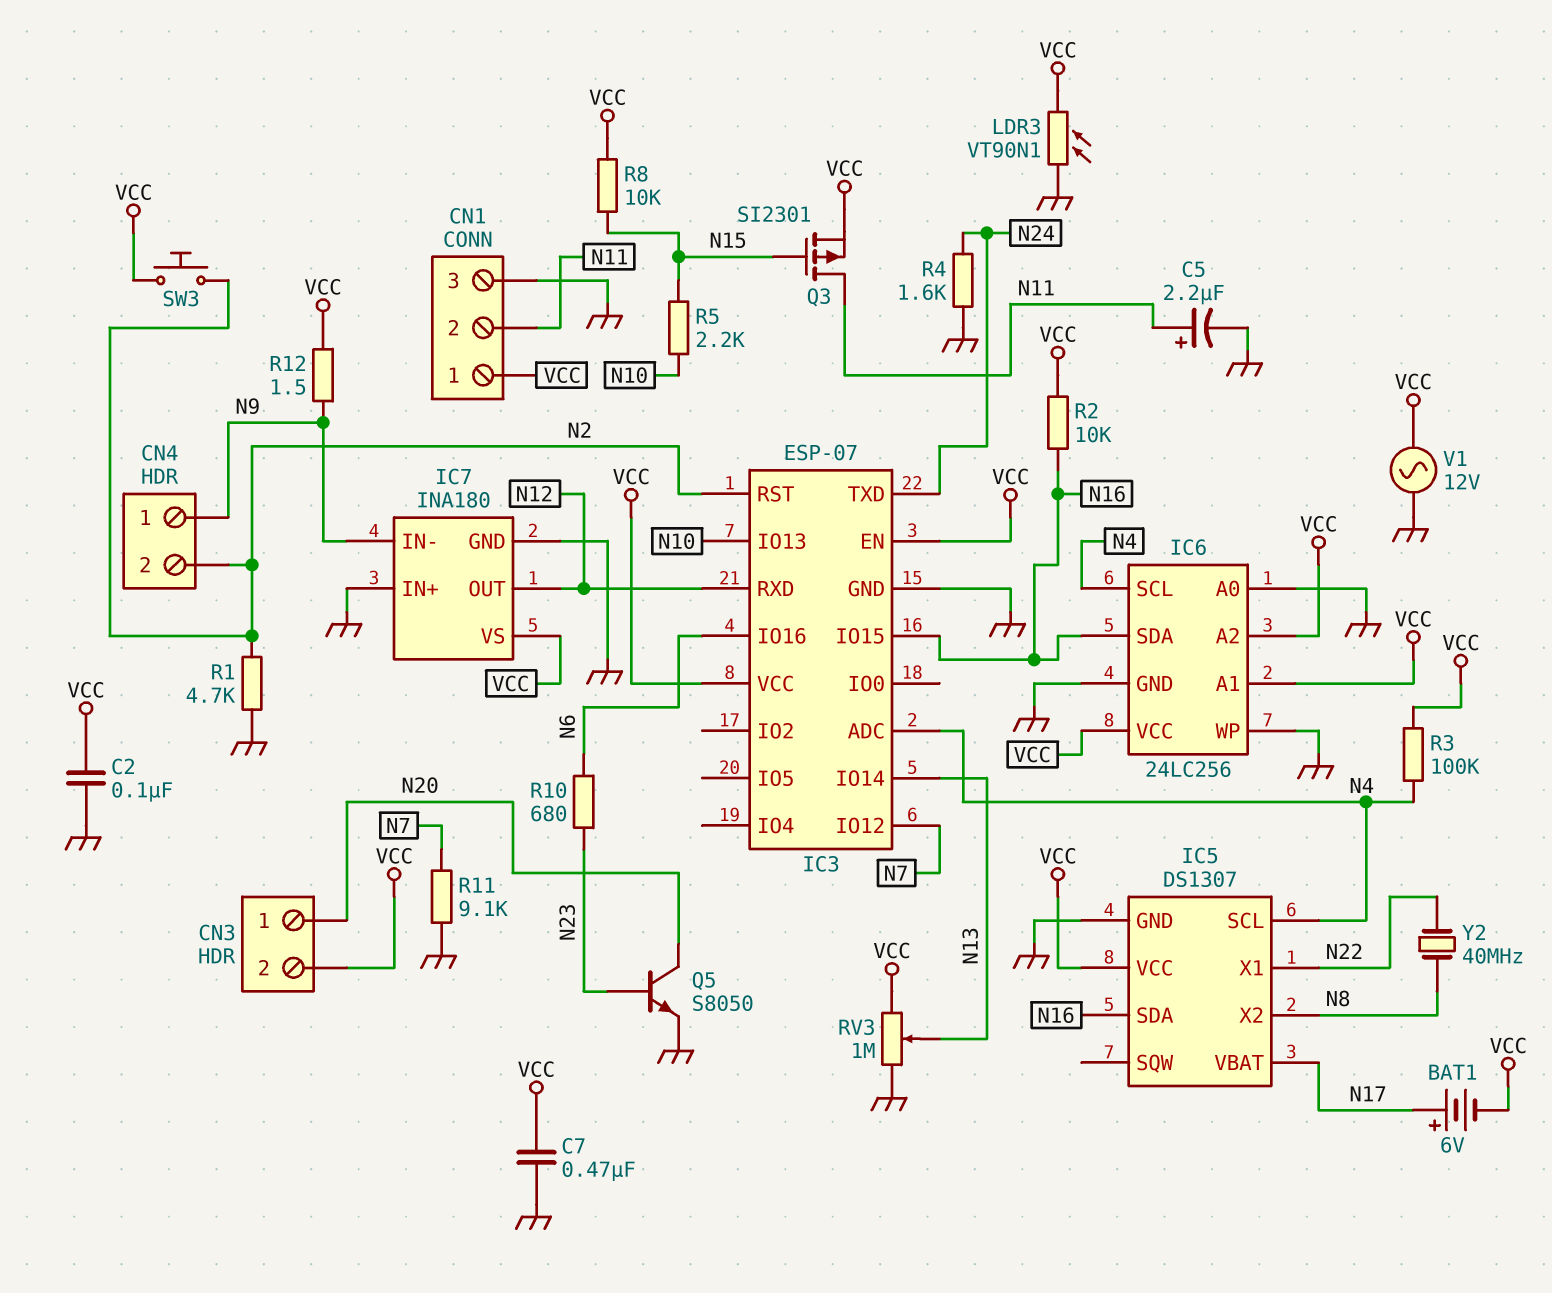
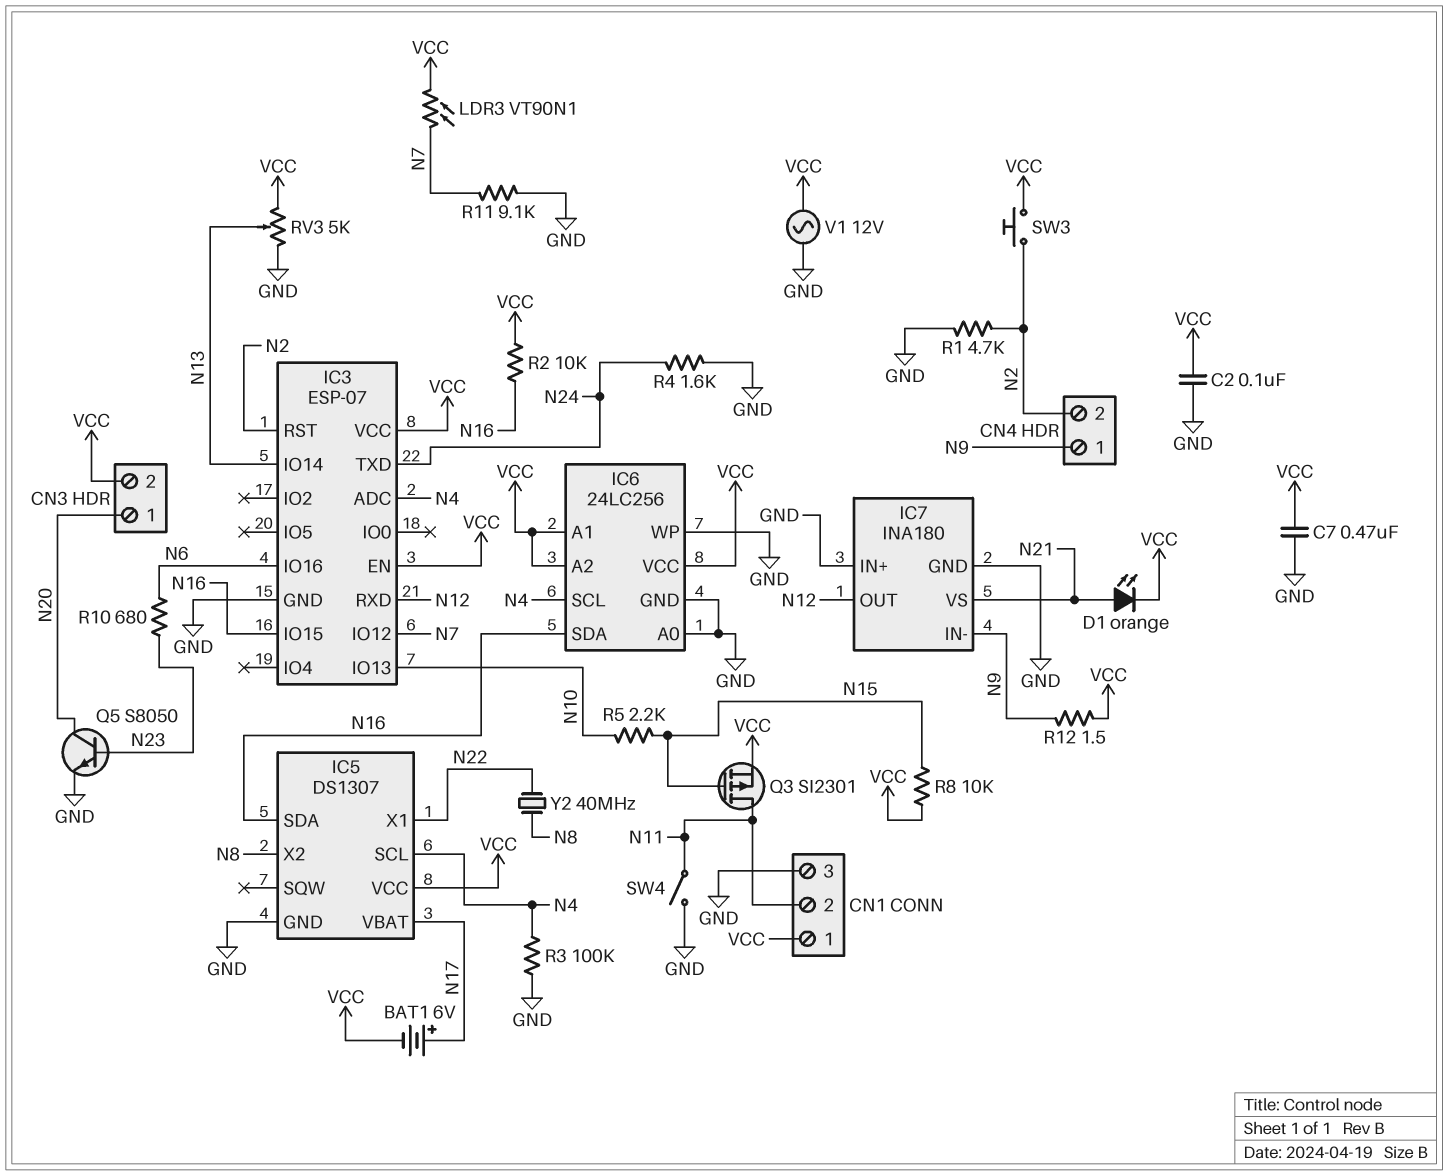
C5: 2.2uF (plus N11, minus GND) -> none
D1: none -> LED orange (A N21, K VCC)
IC7 pin VS: VCC -> N21
LDR3: VT90N1 (GND, VCC) -> VT90N1 (N7, VCC)
R3: 100k (N4, VCC) -> 100k (GND, N4)
RV3: 1M (GND, VCC, wiper N13) -> 5k (GND, VCC, wiper N13)
SW4: none -> switch (GND, N11)

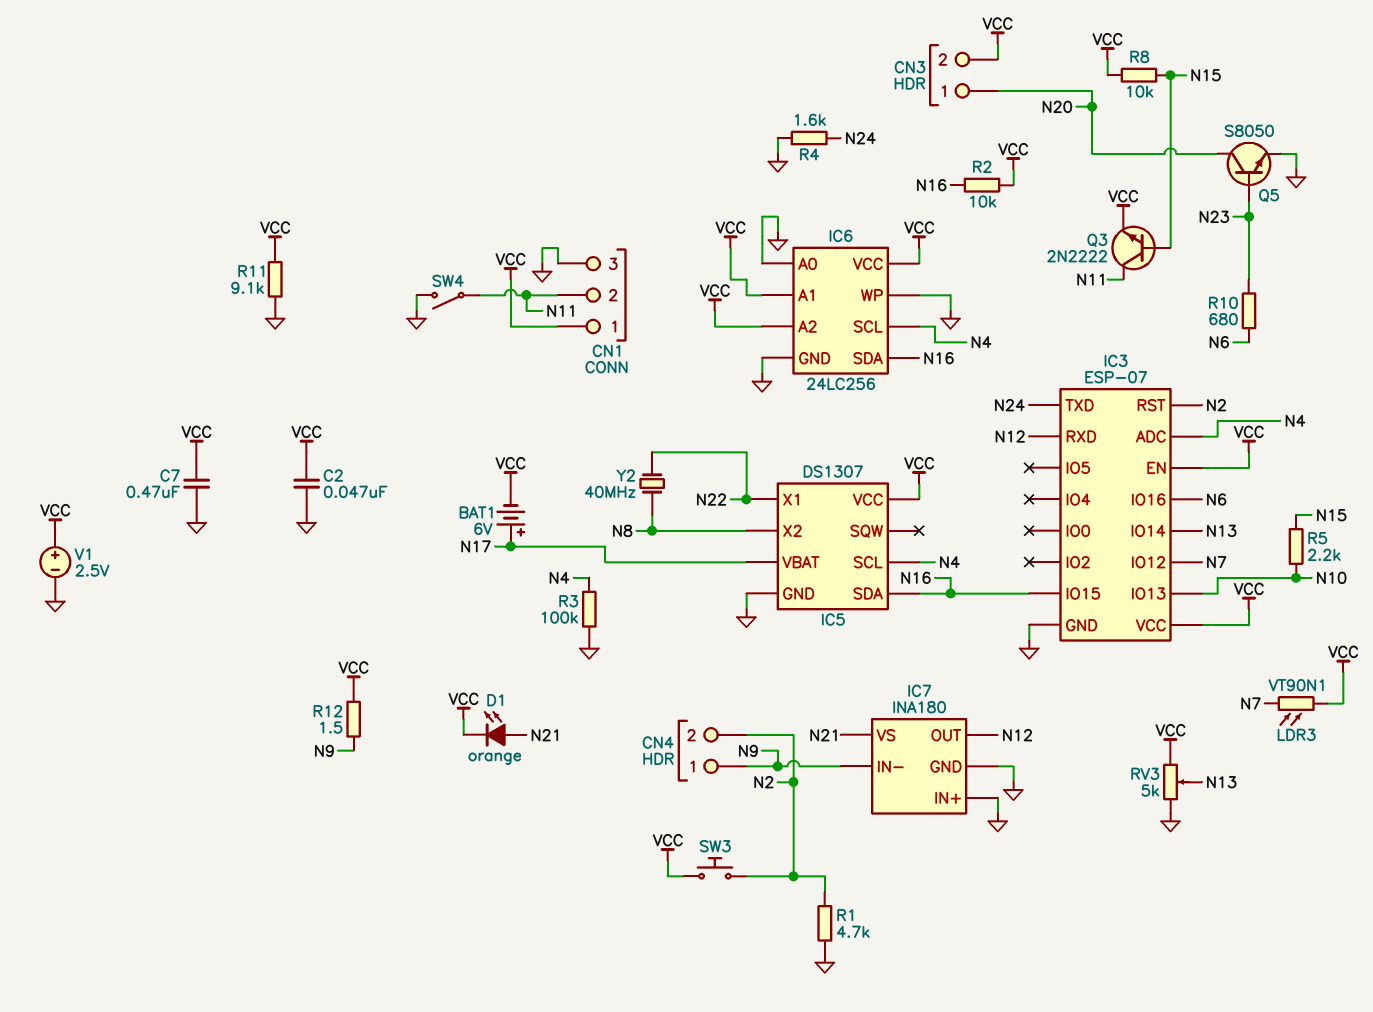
C2: 100nF (GND, VCC) -> 47nF (GND, VCC)
Q3: PMOS SI2301 (G N15, D N11, S VCC) -> NPN 2N2222 (B N15, C N11, E VCC)
R11: 9.1k (GND, N7) -> 9.1k (GND, VCC)
V1: AC 12V (GND, VCC) -> 2.5V (plus VCC, minus GND)

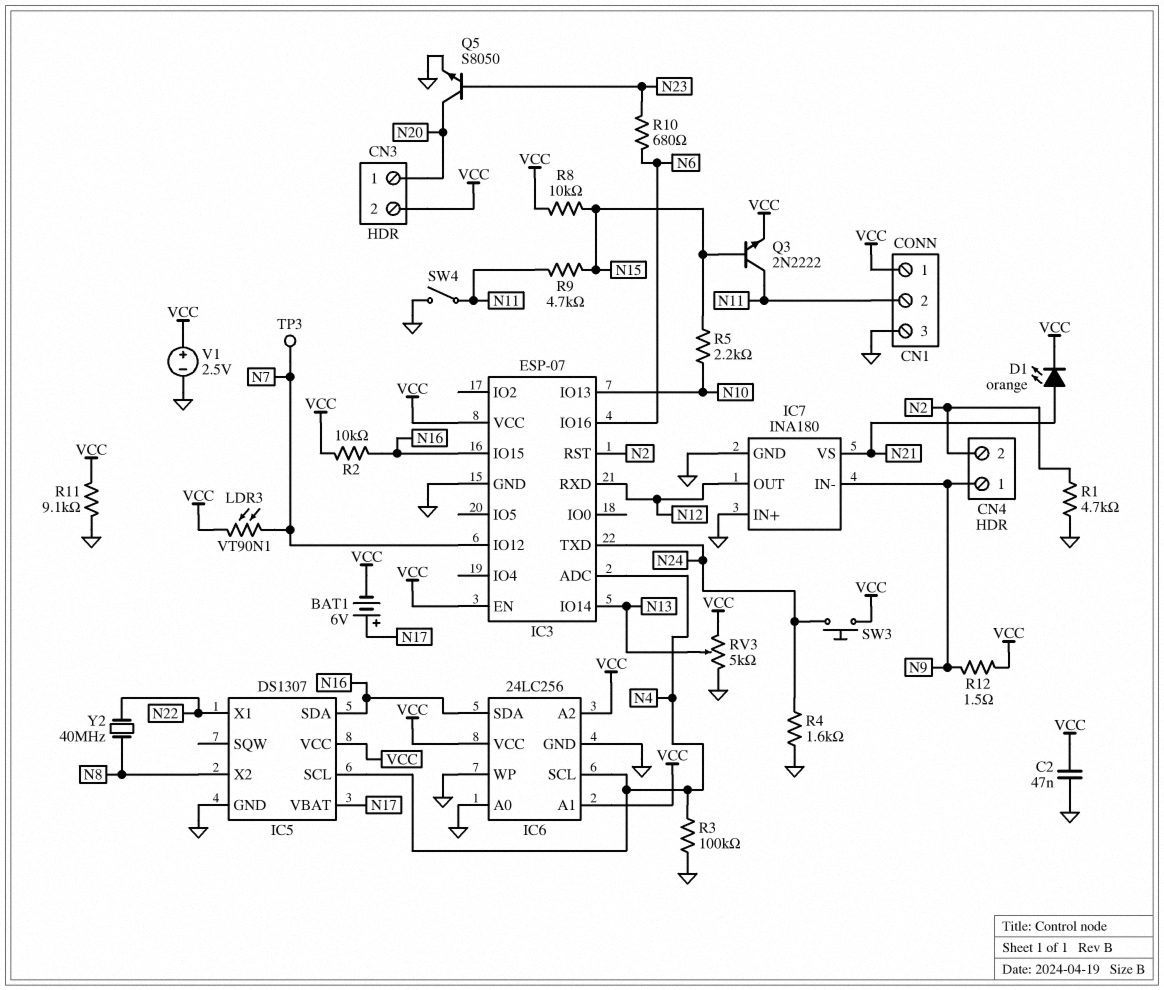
C7: 470nF (GND, VCC) -> none
R9: none -> 4.7k (N11, N15)
SW3: button (N2, VCC) -> button (N24, VCC)
TP3: none -> test point (N7)

